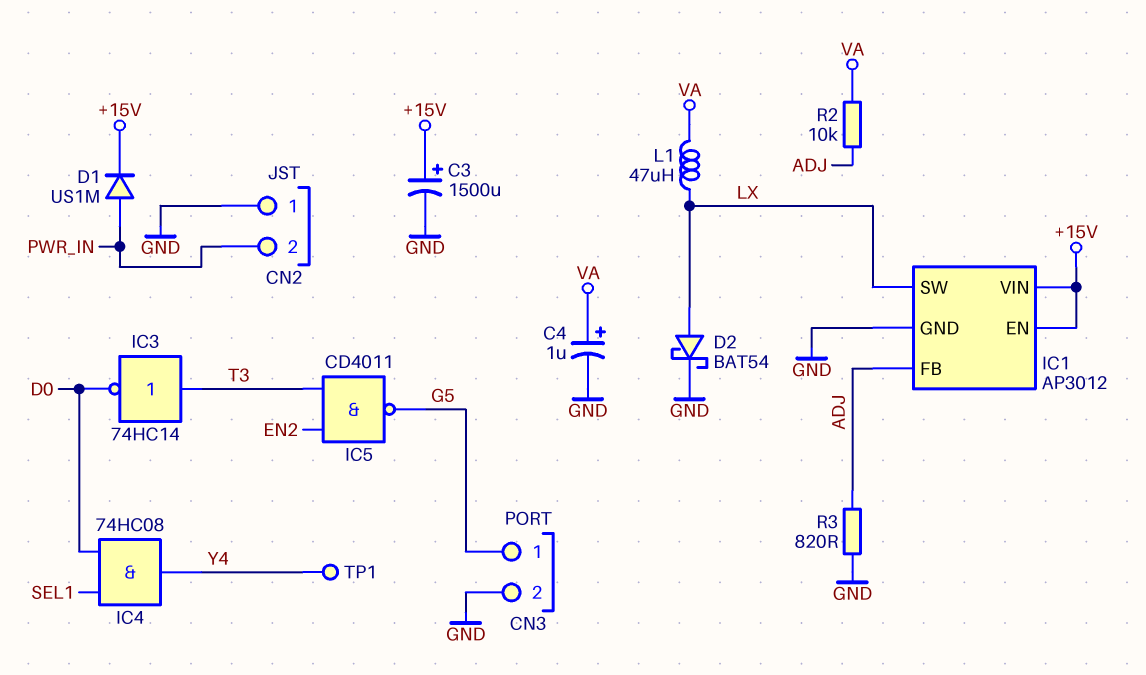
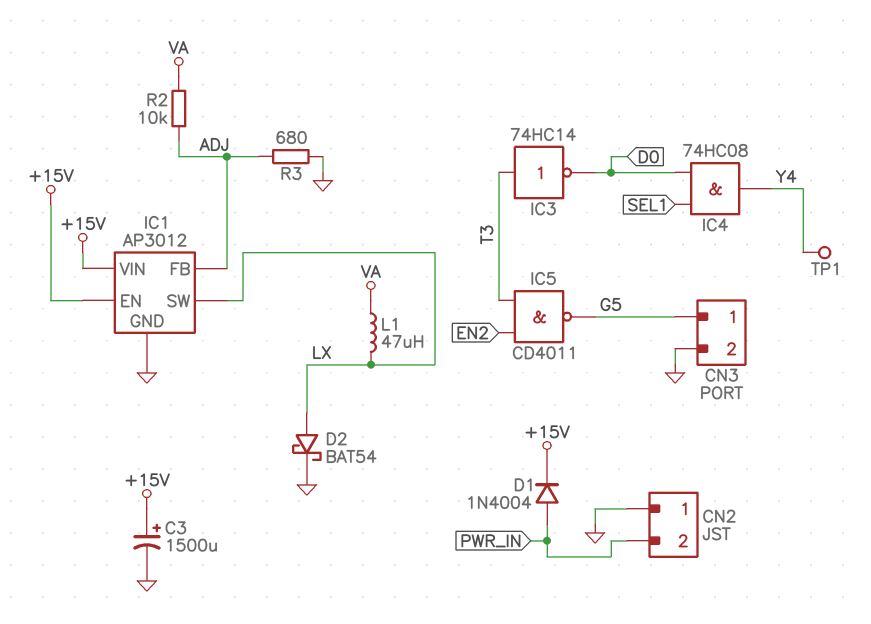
C4: 1uF (plus VA, minus GND) -> none
D1: diode US1M (A PWR_IN, K +15V) -> diode 1N4004 (A PWR_IN, K +15V)
R3: 820 (ADJ, GND) -> 680 (ADJ, GND)

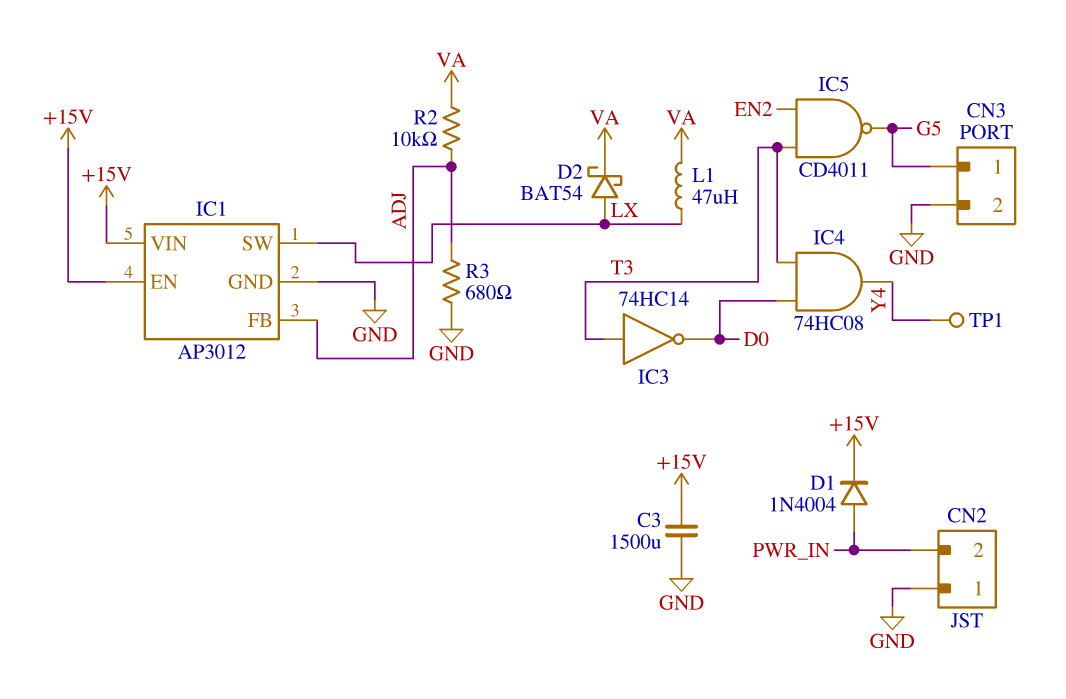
C3: 1500uF (plus +15V, minus GND) -> 1500uF (+15V, GND)
D2: schottky BAT54 (A LX, K GND) -> schottky BAT54 (A LX, K VA)
IC4: AND 74HC08 (in D0, in SEL1, out Y4) -> AND 74HC08 (in D0, in T3, out Y4)

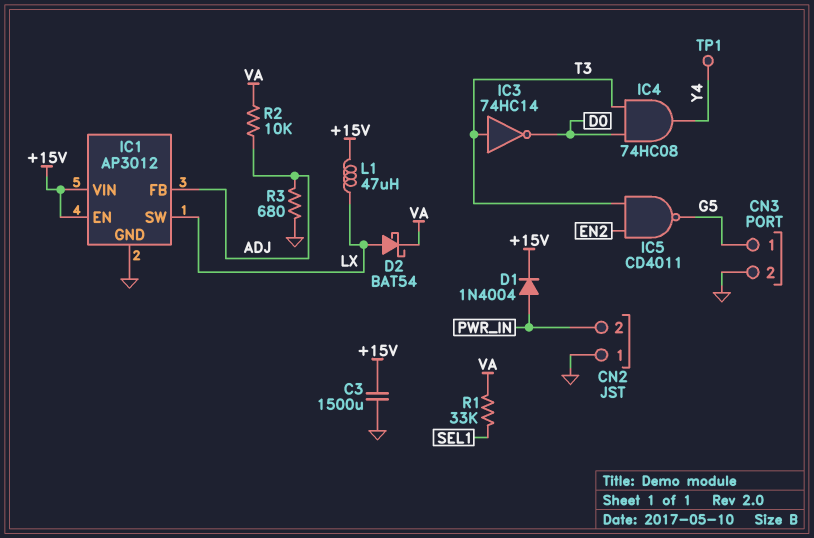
L1: 47uH (LX, VA) -> 47uH (+15V, LX)
R1: none -> 33k (SEL1, VA)

